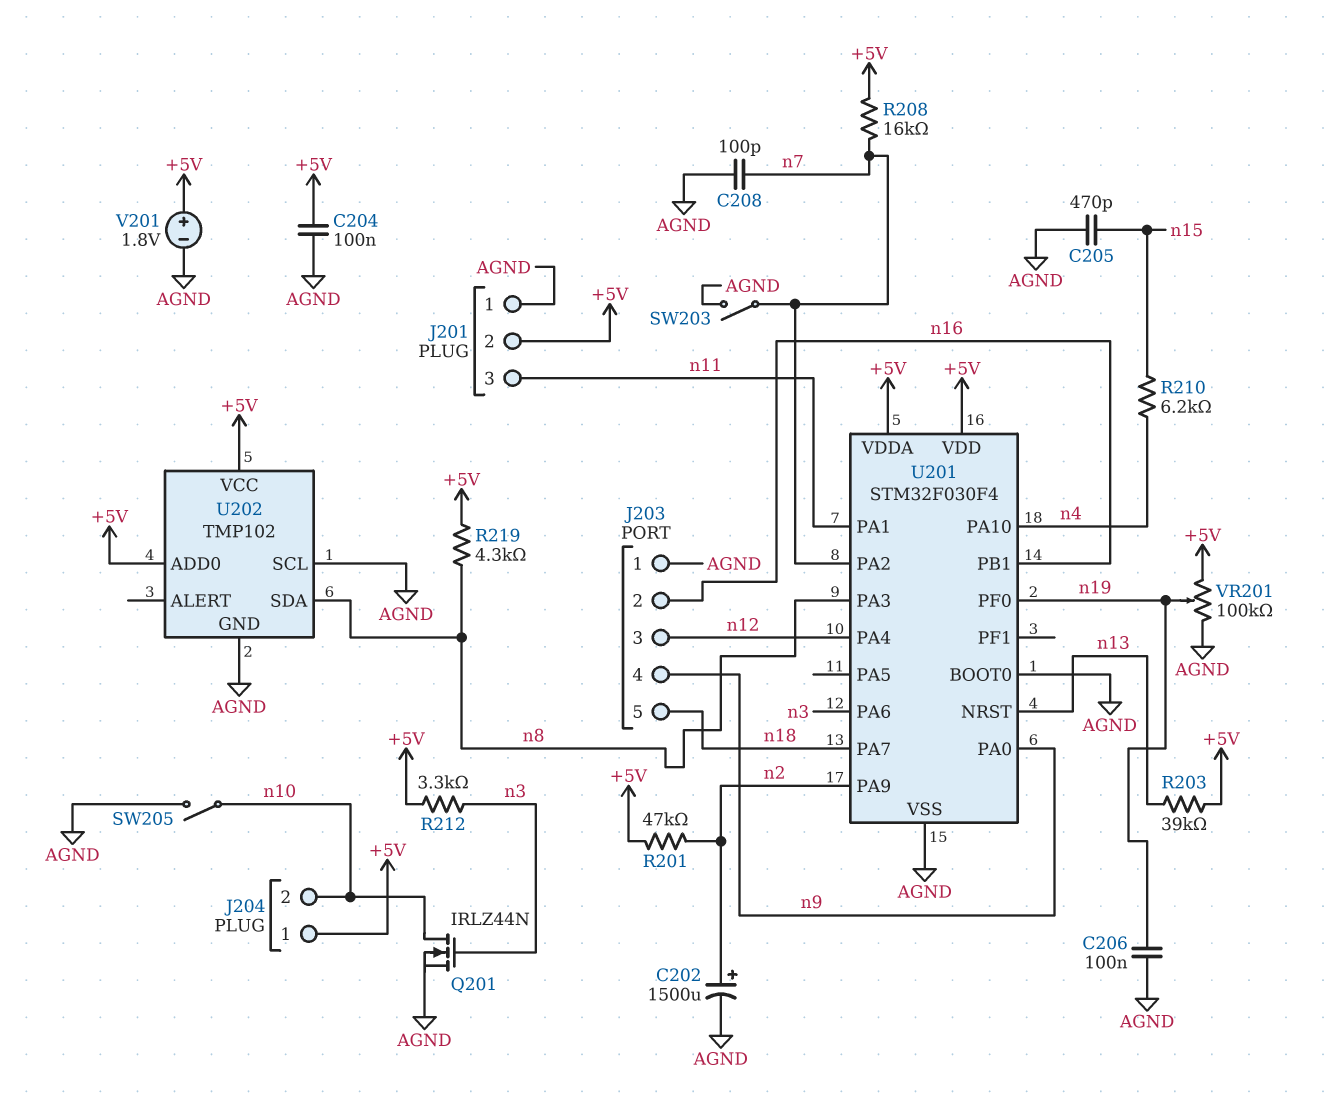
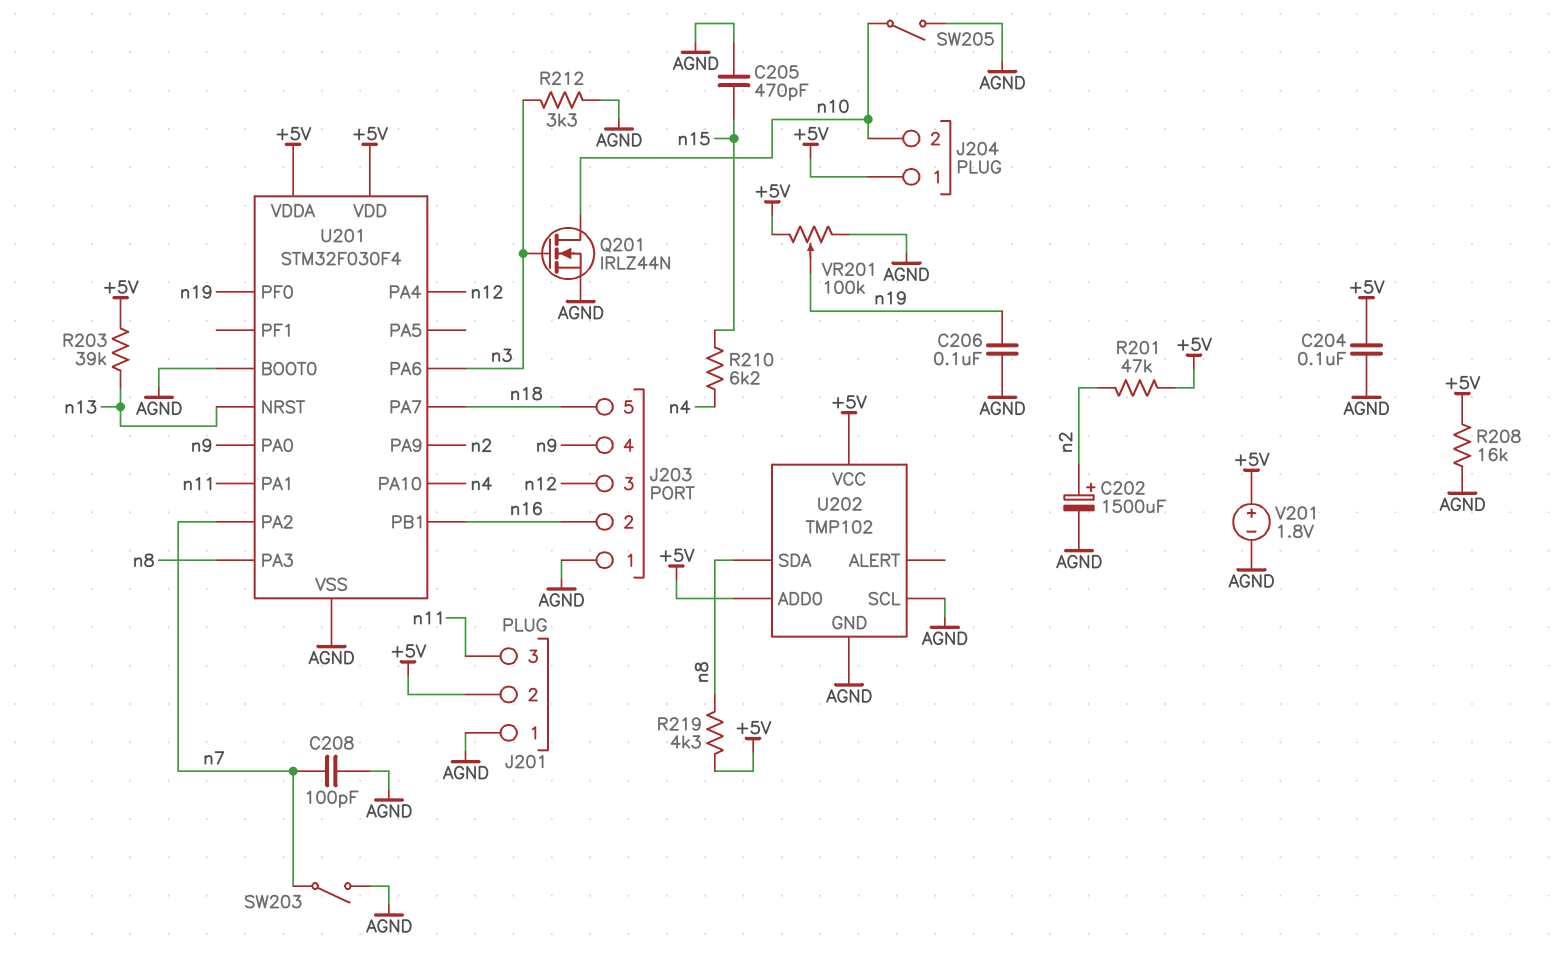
R208: 16k (+5V, n7) -> 16k (+5V, AGND)
R212: 3.3k (+5V, n3) -> 3.3k (AGND, n3)

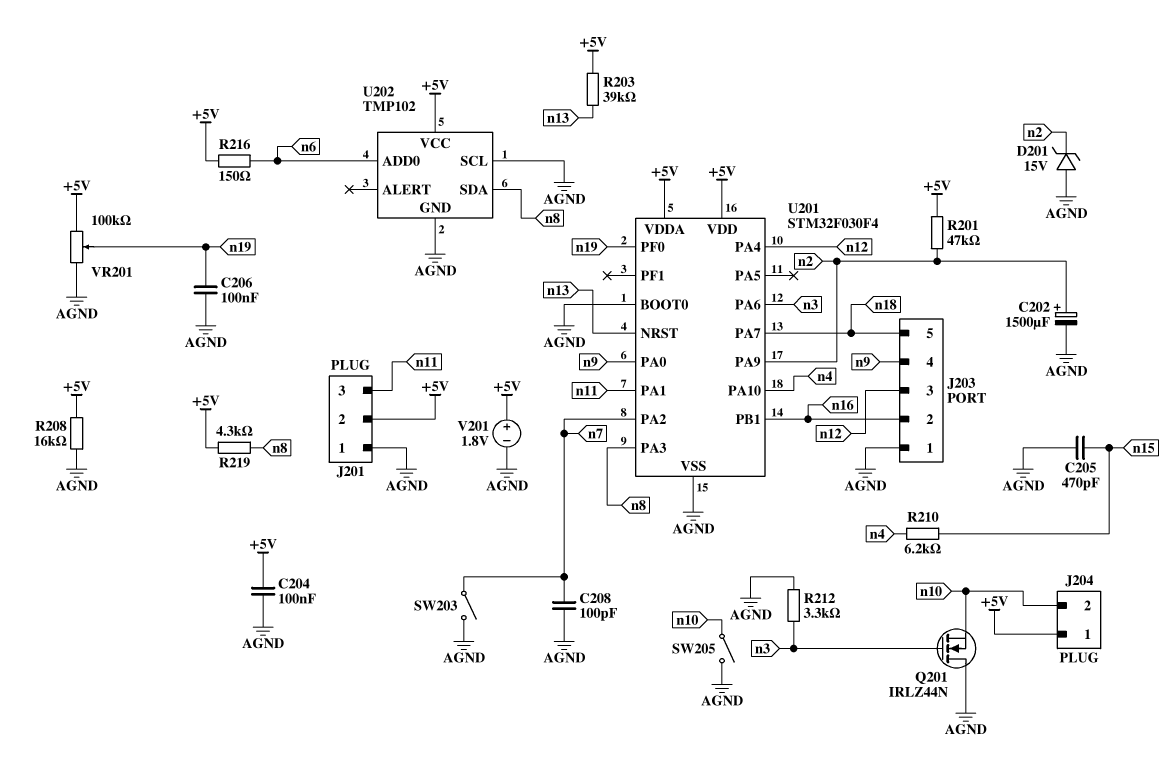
D201: none -> zener 15V (A AGND, K n2)
Q201: NMOS IRLZ44N (G n3, D n10, S AGND) -> NMOS IRLZ44N (G n3, D AGND, S n10)
R216: none -> 150 (+5V, n6)
U202 pin ADD0: +5V -> n6

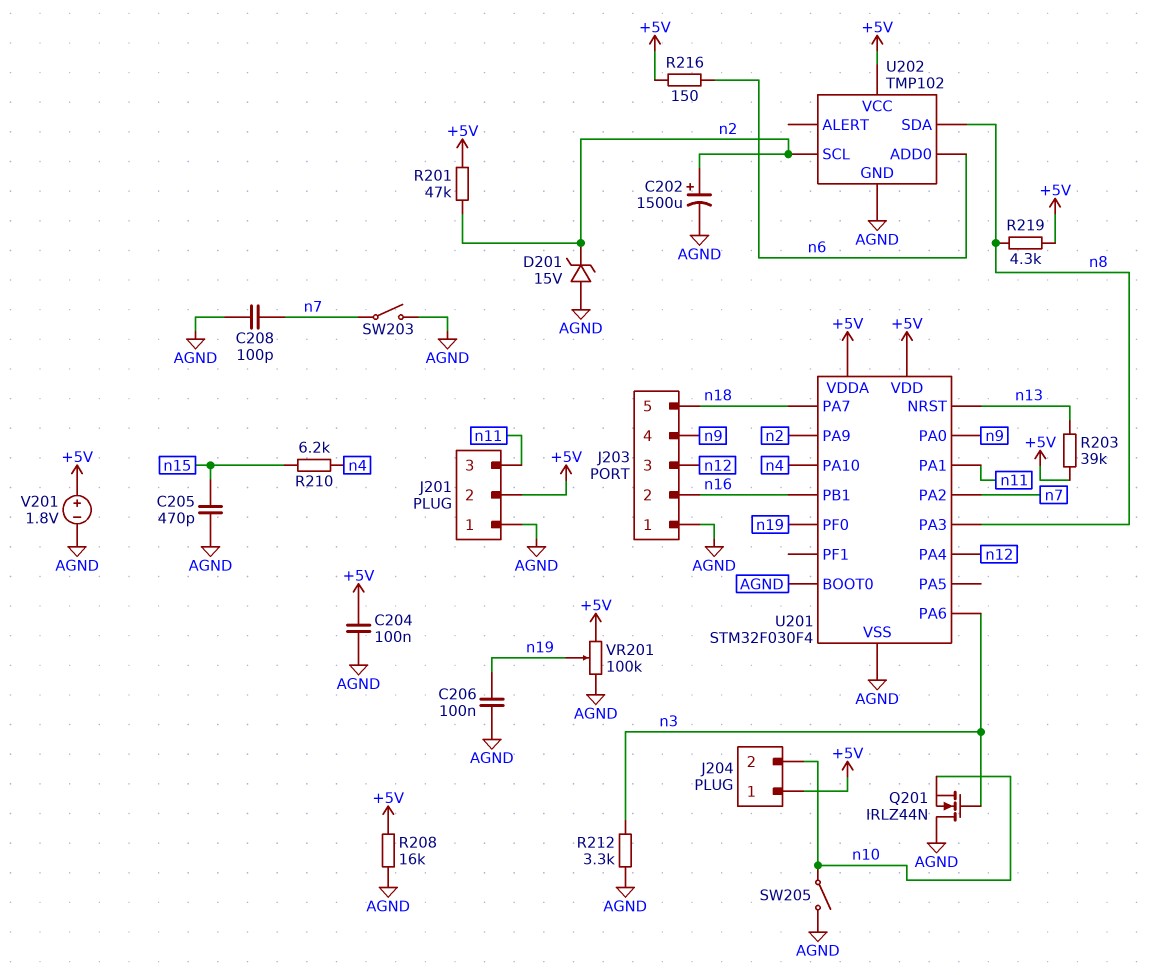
U202 pin SCL: AGND -> n2

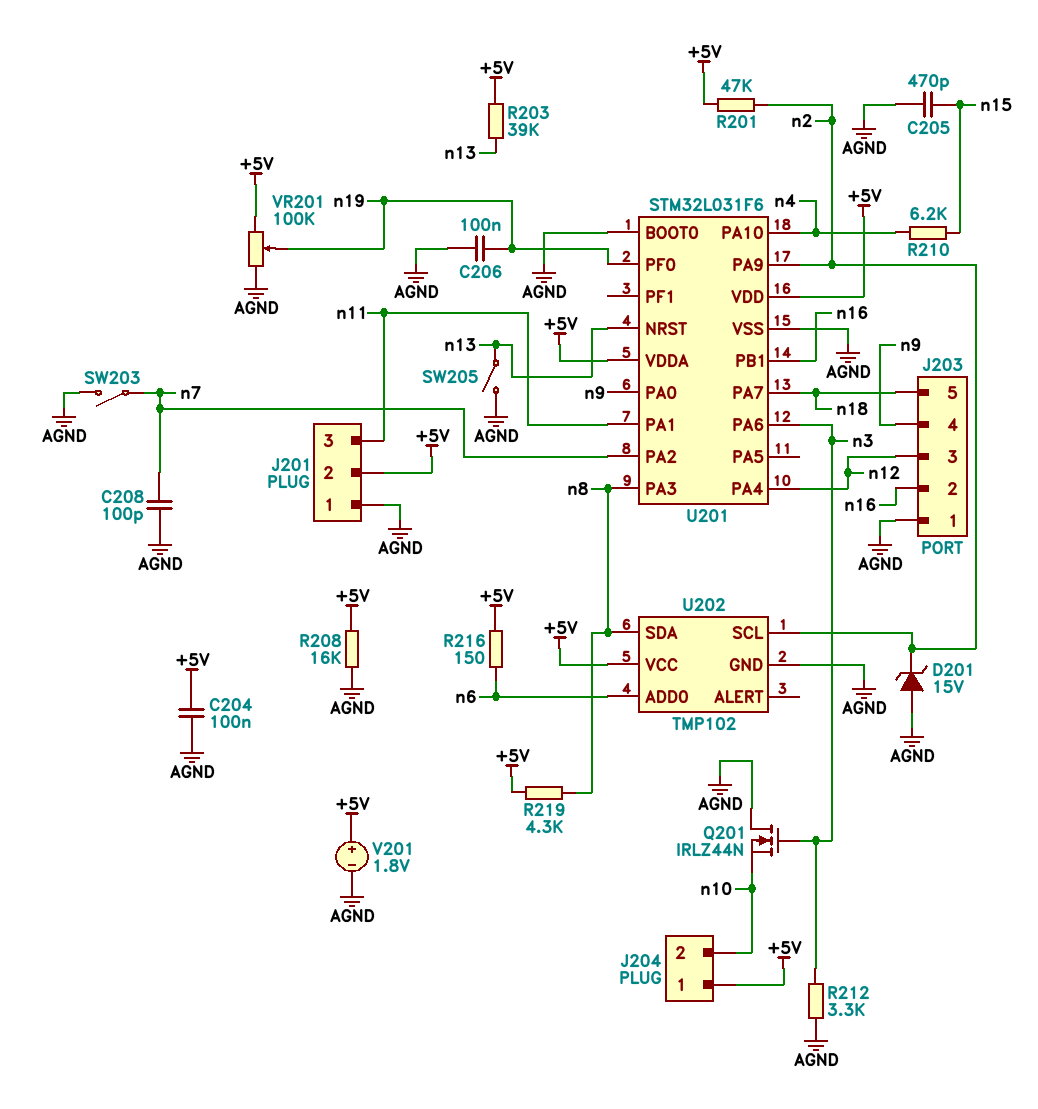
C202: 1500uF (plus n2, minus AGND) -> none
SW205: switch (AGND, n10) -> switch (AGND, n13)
U201: STM32F030F4 -> STM32L031F6

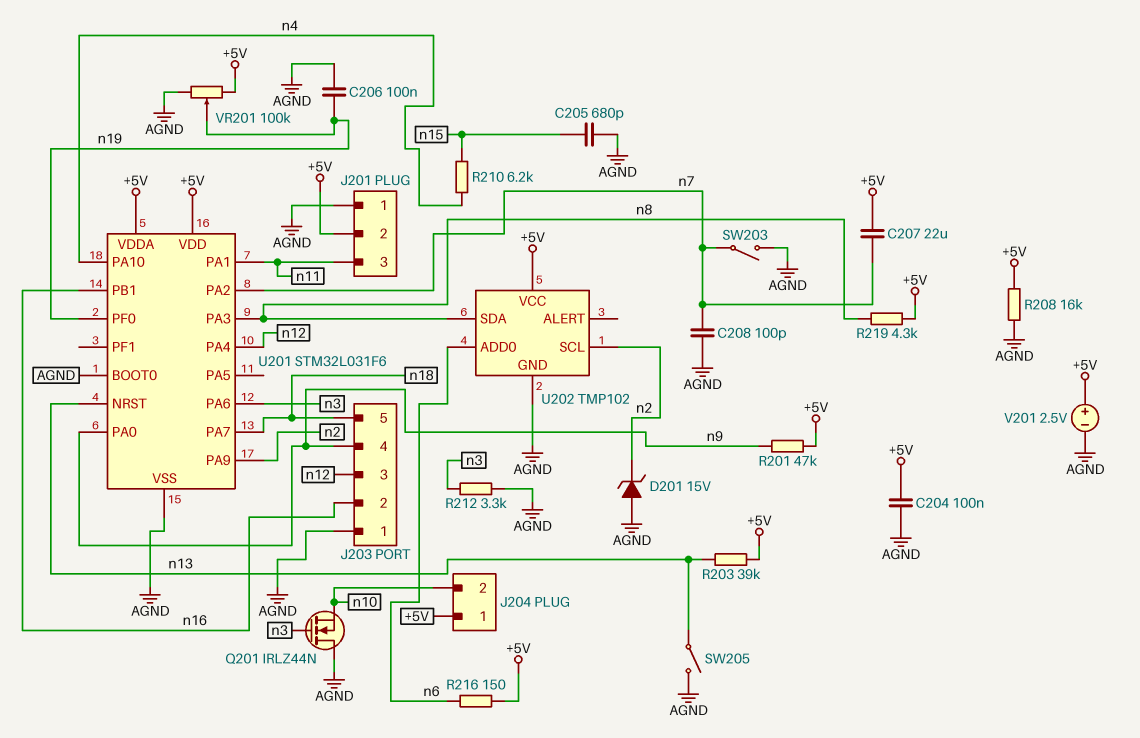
C205: 470pF (AGND, n15) -> 680pF (AGND, n15)
C207: none -> 22uF (+5V, n7)
R201: 47k (+5V, n2) -> 47k (+5V, n9)
V201: 1.8V (plus +5V, minus AGND) -> 2.5V (plus +5V, minus AGND)

